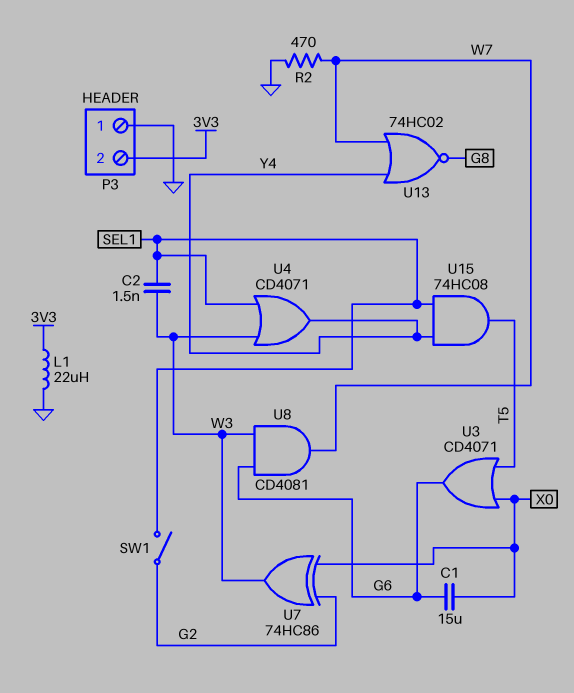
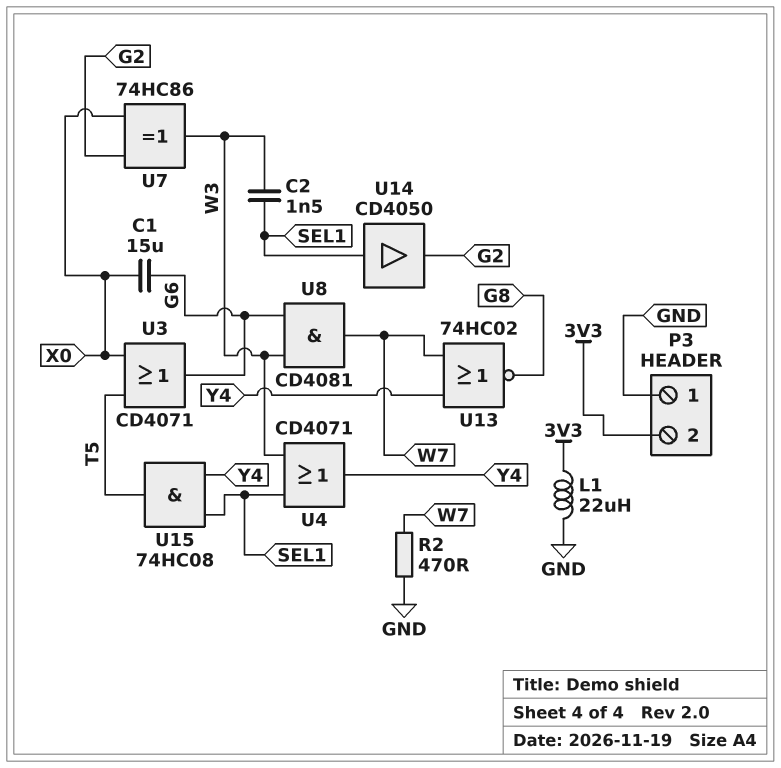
SW1: switch (G2, SEL1) -> none
U14: none -> buffer CD4050 (in SEL1, out G2)

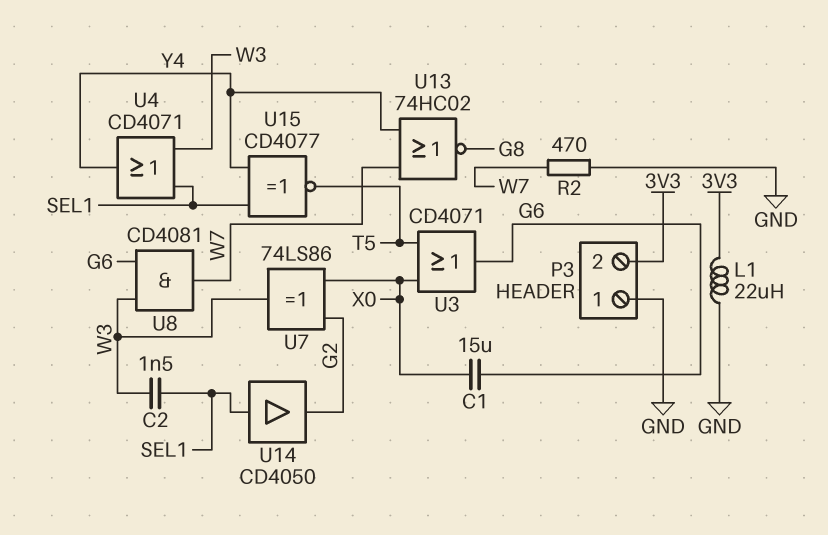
U7: XOR 74HC86 (in G2, in X0, out W3) -> XOR 74LS86 (in G2, in X0, out W3)
U15: AND 74HC08 (in SEL1, in Y4, out T5) -> XNOR CD4077 (in SEL1, in Y4, out T5)

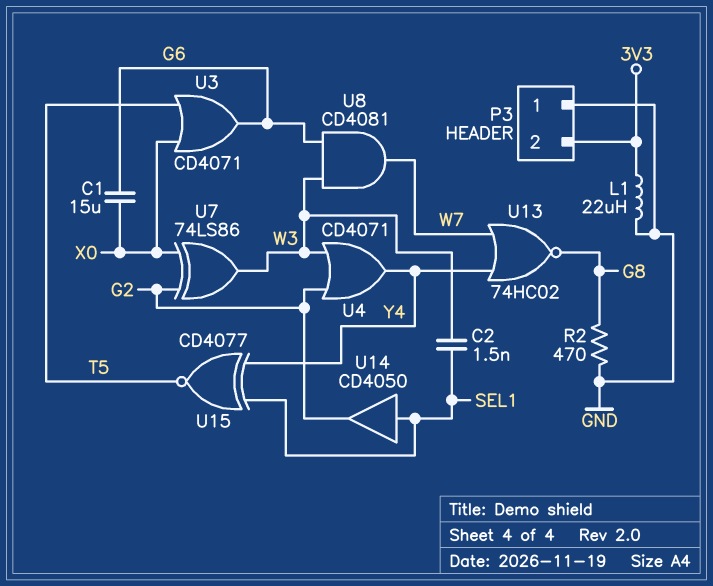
R2: 470 (GND, W7) -> 470 (G8, GND)
U4: OR CD4071 (in SEL1, in W3, out Y4) -> OR CD4071 (in G2, in W3, out Y4)

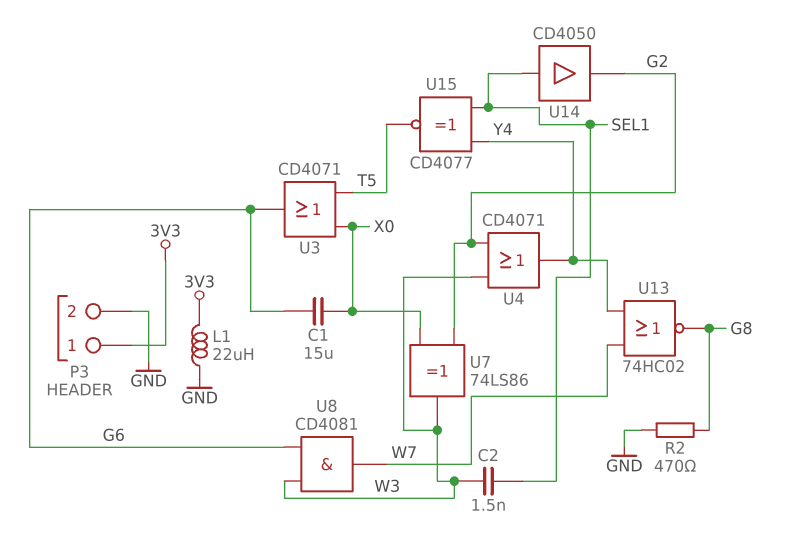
P3 pin 1: GND -> 3V3
P3 pin 2: 3V3 -> GND

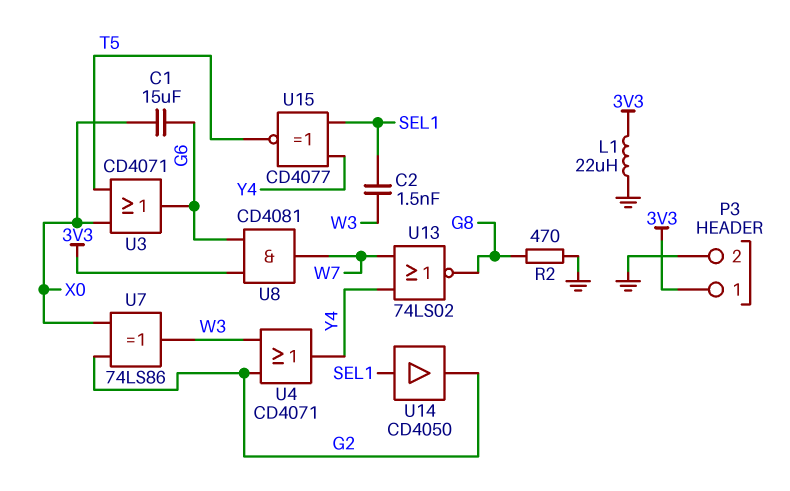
U8: AND CD4081 (in G6, in W3, out W7) -> AND CD4081 (in 3V3, in G6, out W7)
U13: NOR 74HC02 (in W7, in Y4, out G8) -> NOR 74LS02 (in W7, in Y4, out G8)

